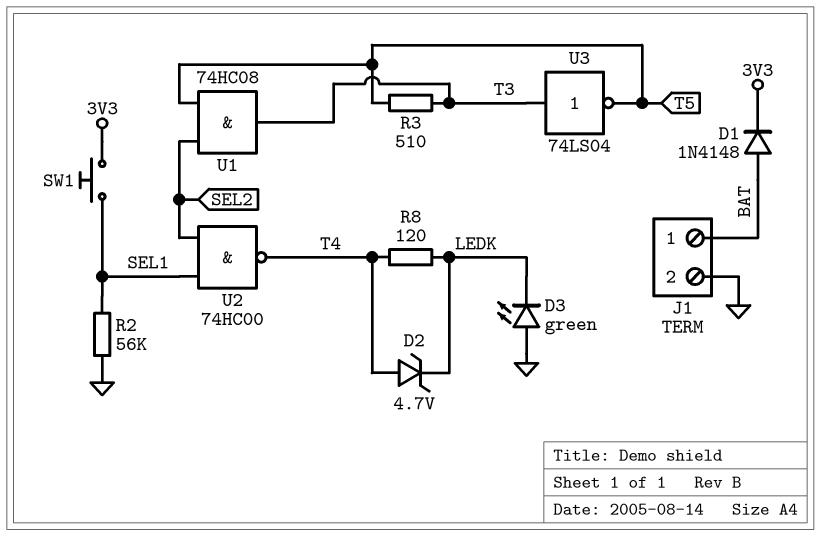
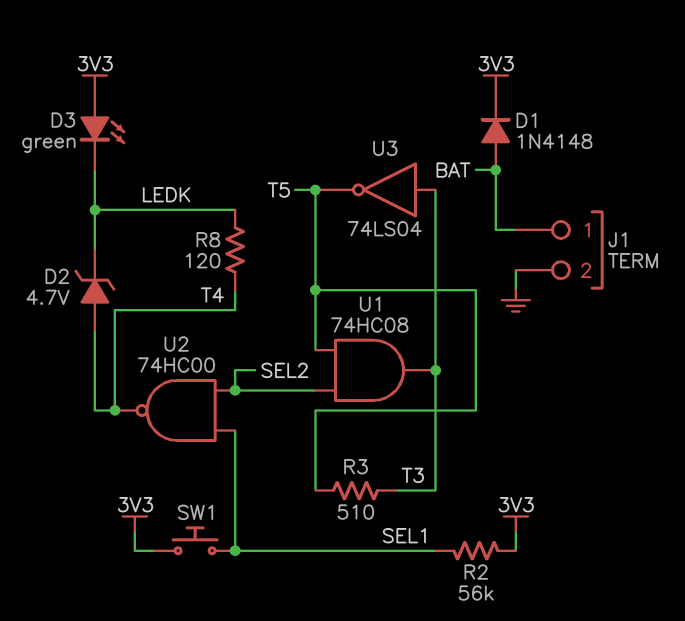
D3: LED green (A GND, K LEDK) -> LED green (A 3V3, K LEDK)
R2: 56k (GND, SEL1) -> 56k (3V3, SEL1)

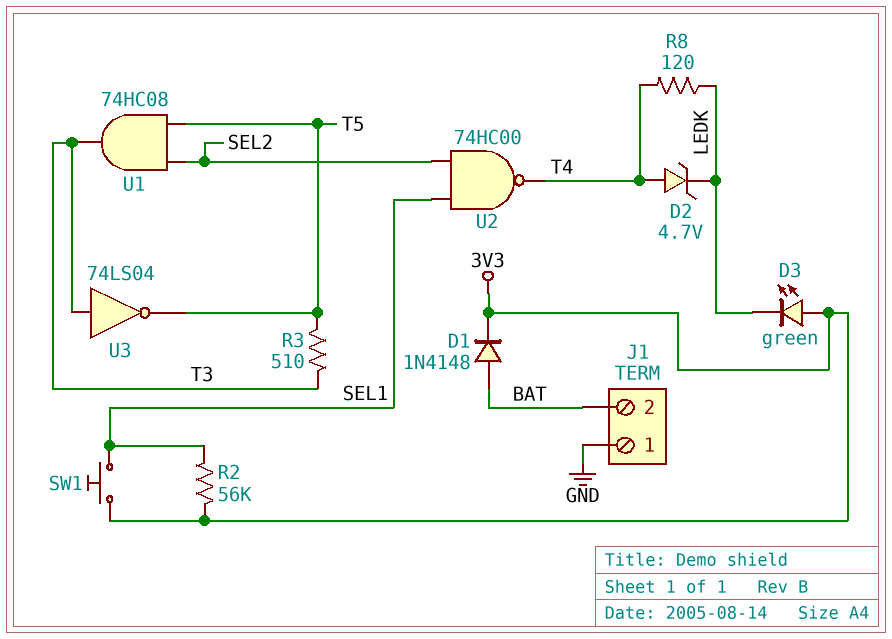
J1 pin 1: BAT -> GND
J1 pin 2: GND -> BAT

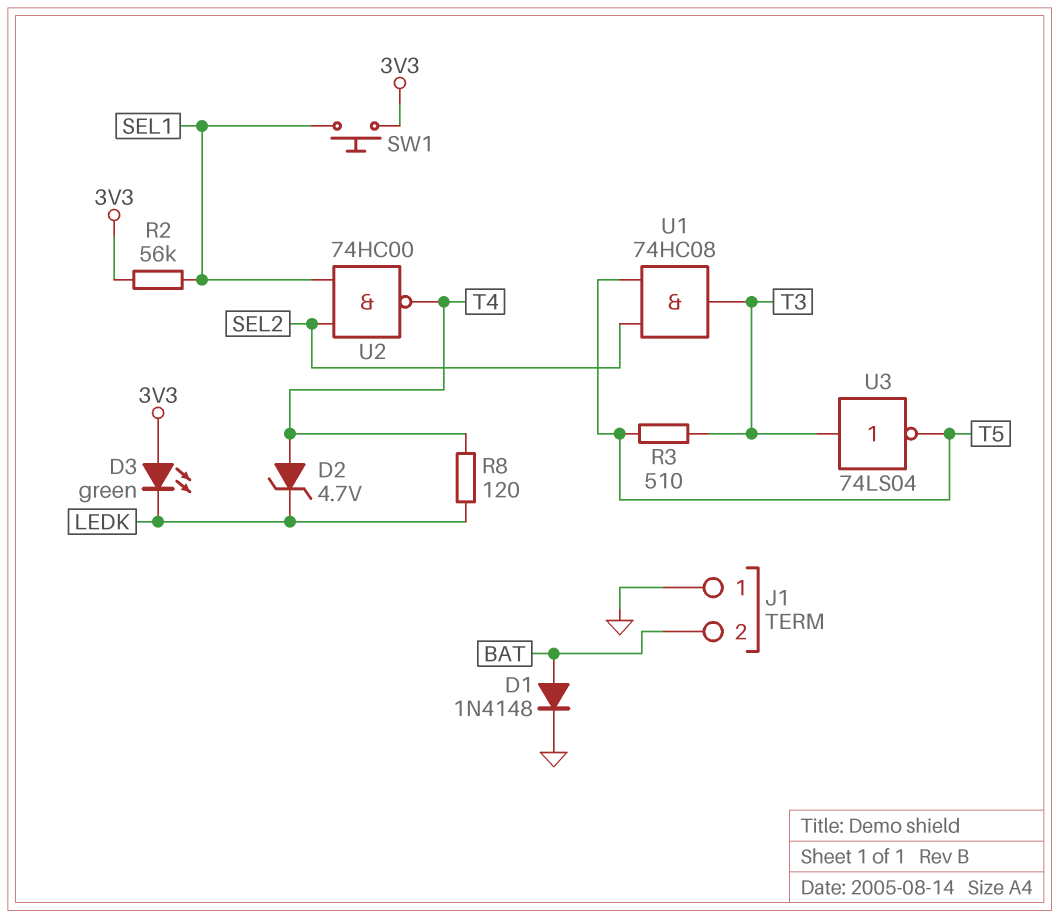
D1: diode 1N4148 (A BAT, K 3V3) -> diode 1N4148 (A BAT, K GND)

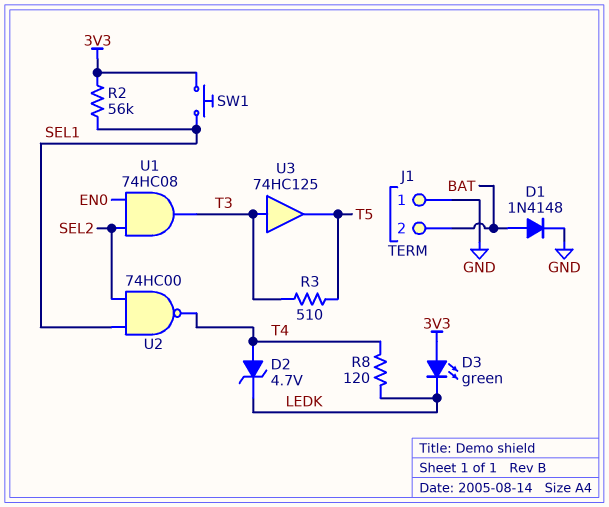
U1: AND 74HC08 (in SEL2, in T5, out T3) -> AND 74HC08 (in EN0, in SEL2, out T3)
U3: NOT 74LS04 (in T3, out T5) -> buffer 74HC125 (in T3, out T5)

